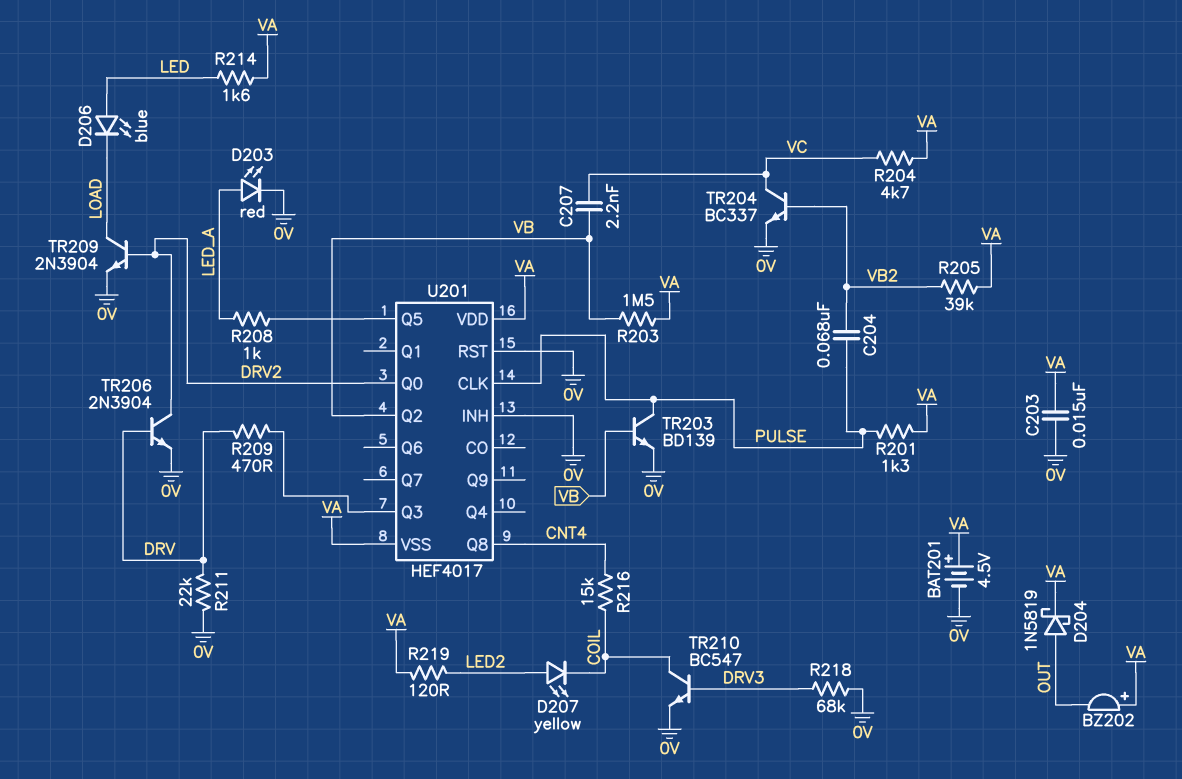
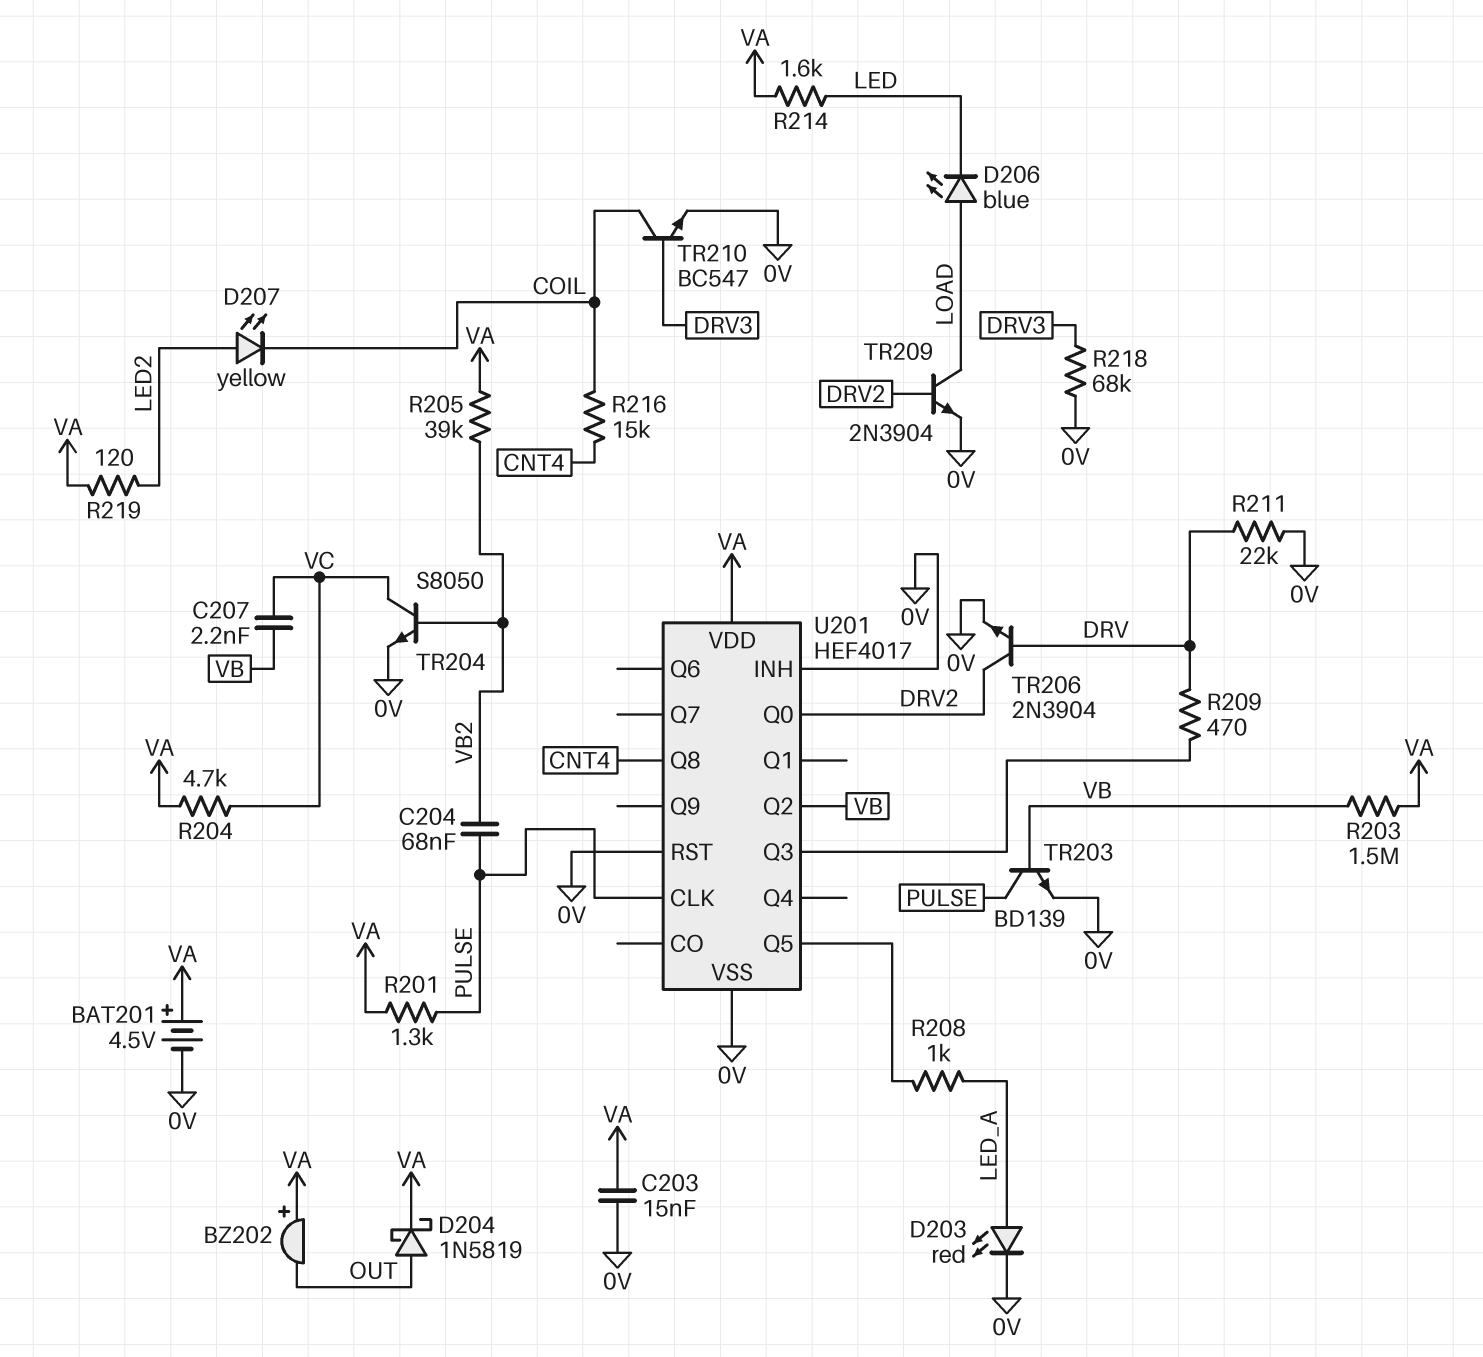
D206: LED blue (A LED, K LOAD) -> LED blue (A LOAD, K LED)
TR204: NPN BC337 (B VB2, C VC, E 0V) -> NPN S8050 (B VB2, C VC, E 0V)
U201 pin VSS: VA -> 0V

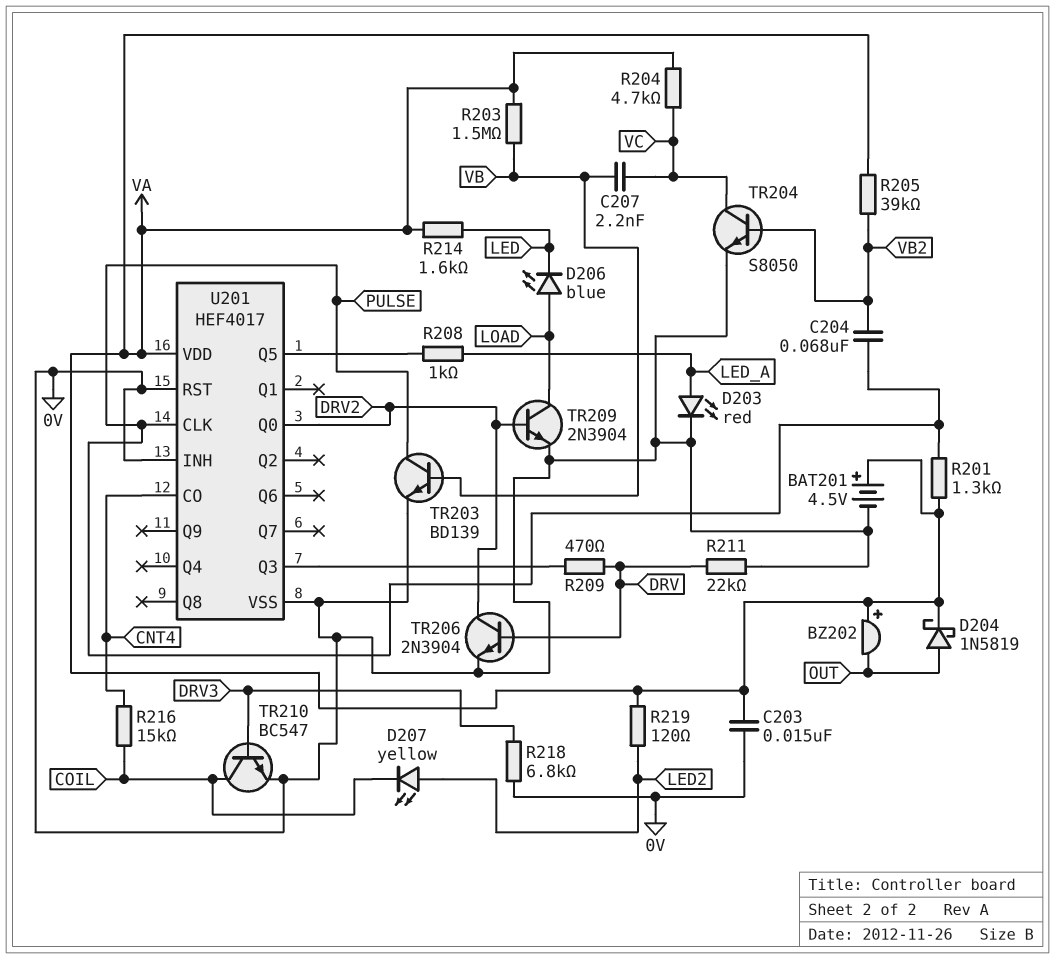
R218: 68k (0V, DRV3) -> 6.8k (0V, DRV3)
U201 pin CO: none -> CNT4
U201 pin Q2: VB -> none
U201 pin Q8: CNT4 -> none

